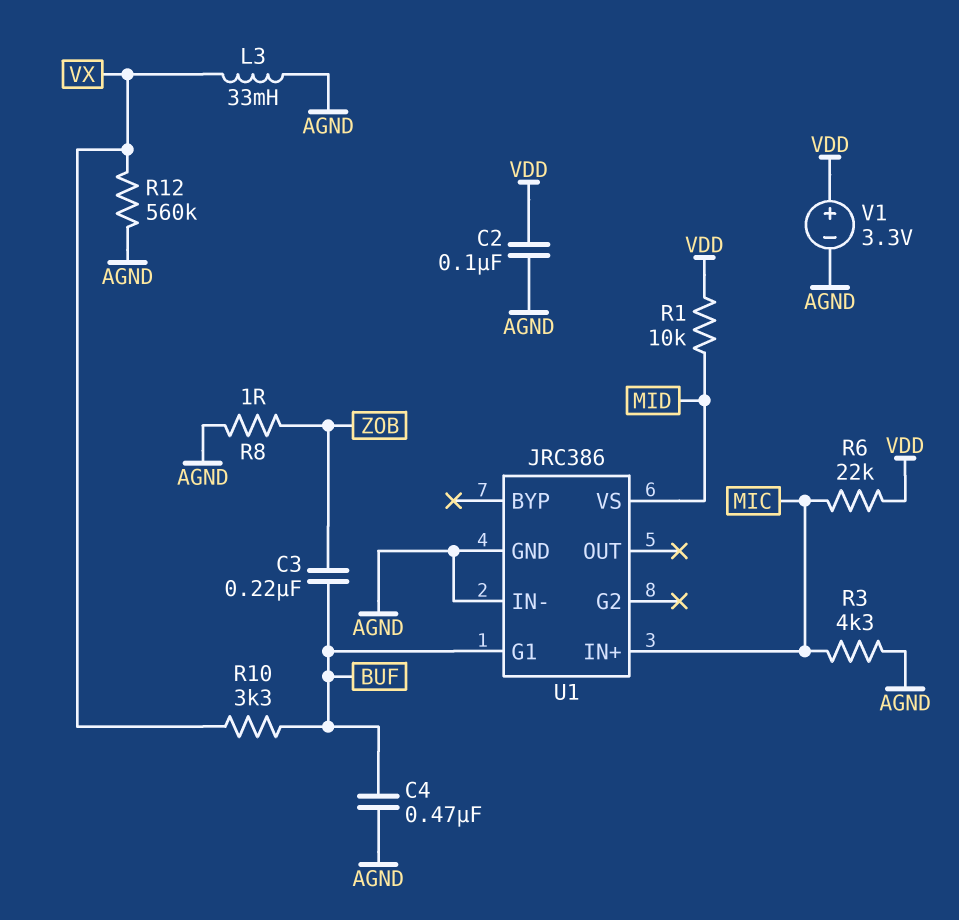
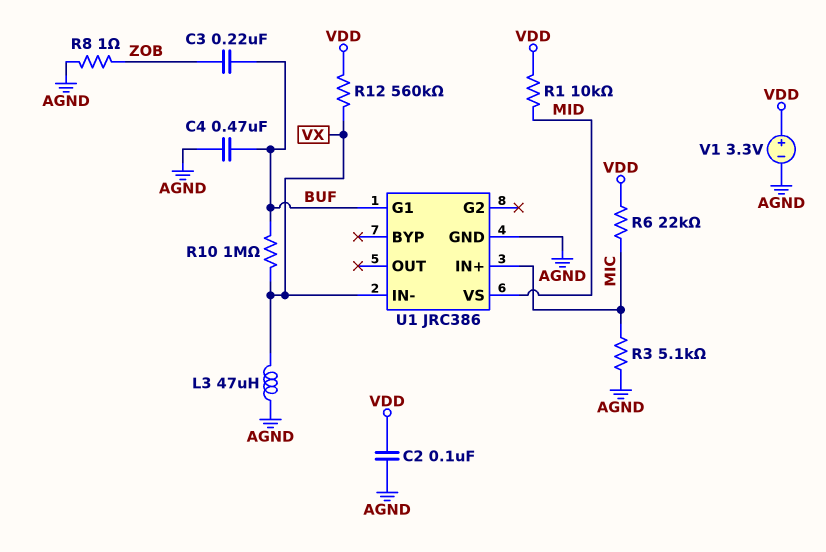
L3: 33mH (AGND, VX) -> 47uH (AGND, VX)
R3: 4.3k (AGND, MIC) -> 5.1k (AGND, MIC)
R10: 3.3k (BUF, VX) -> 1M (BUF, VX)
R12: 560k (AGND, VX) -> 560k (VDD, VX)
U1 pin IN-: AGND -> VX

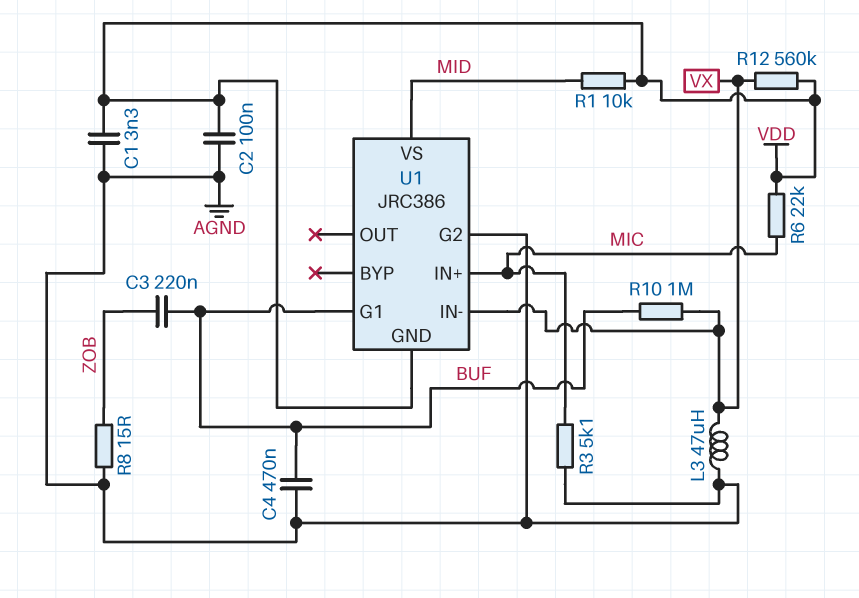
C1: none -> 3.3nF (AGND, VDD)
R8: 1 (AGND, ZOB) -> 15 (AGND, ZOB)
U1 pin G2: none -> AGND
U1 pin GND: AGND -> VDD
V1: 3.3V (plus VDD, minus AGND) -> none

